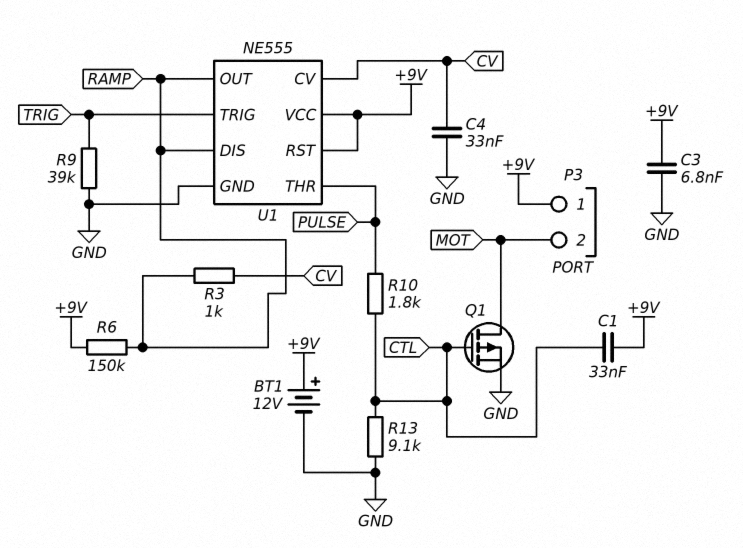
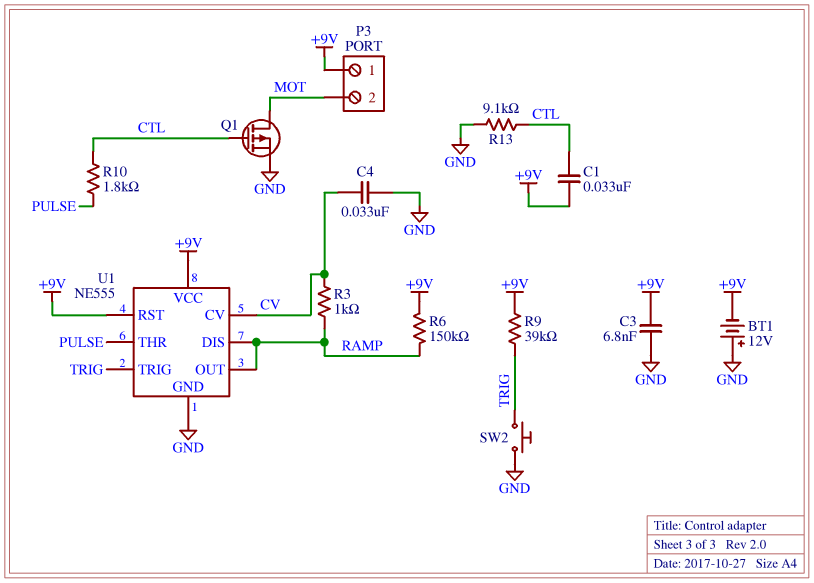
BT1: 12V (plus +9V, minus GND) -> 12V (plus GND, minus +9V)
R9: 39k (GND, TRIG) -> 39k (+9V, TRIG)
SW2: none -> button (GND, TRIG)

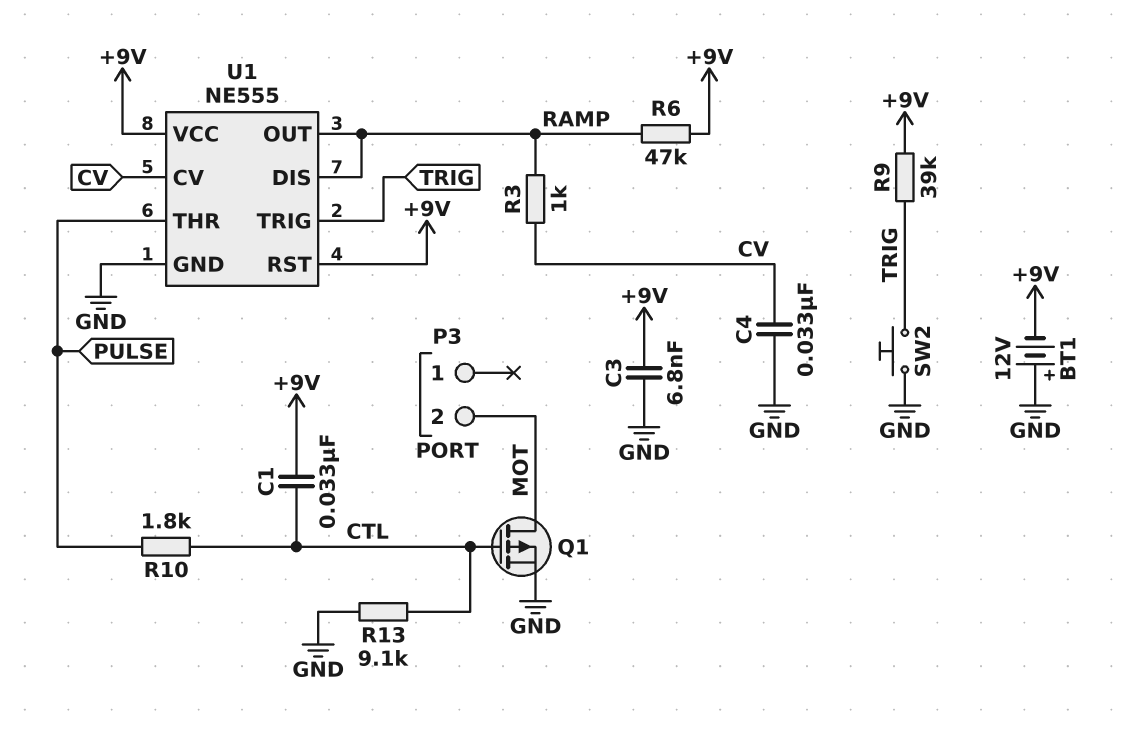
P3 pin 1: +9V -> none
R6: 150k (+9V, RAMP) -> 47k (+9V, RAMP)

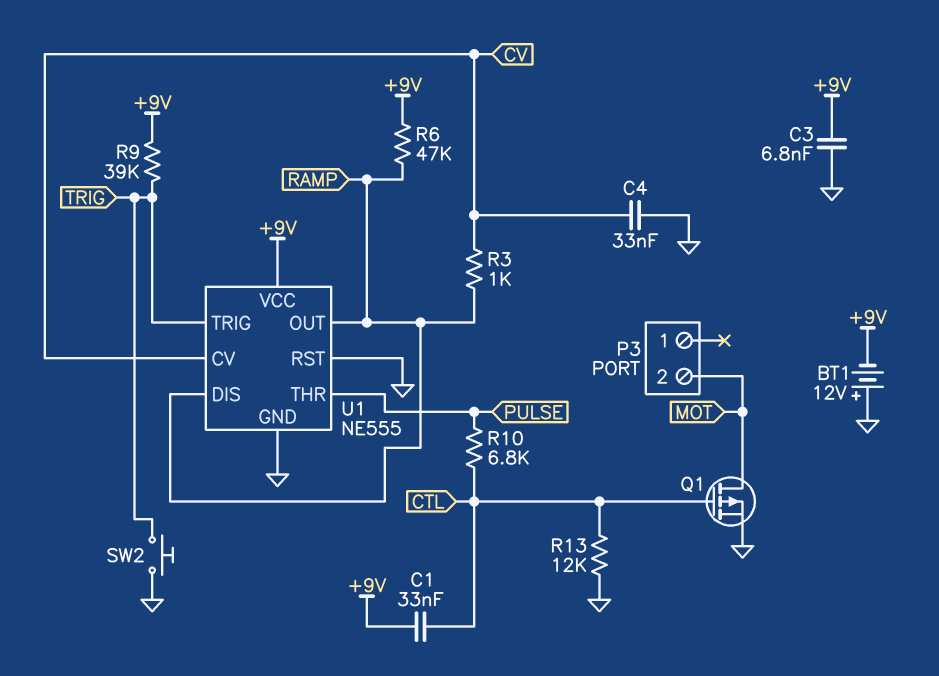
R10: 1.8k (CTL, PULSE) -> 6.8k (CTL, PULSE)
R13: 9.1k (CTL, GND) -> 12k (CTL, GND)
U1 pin RST: +9V -> GND

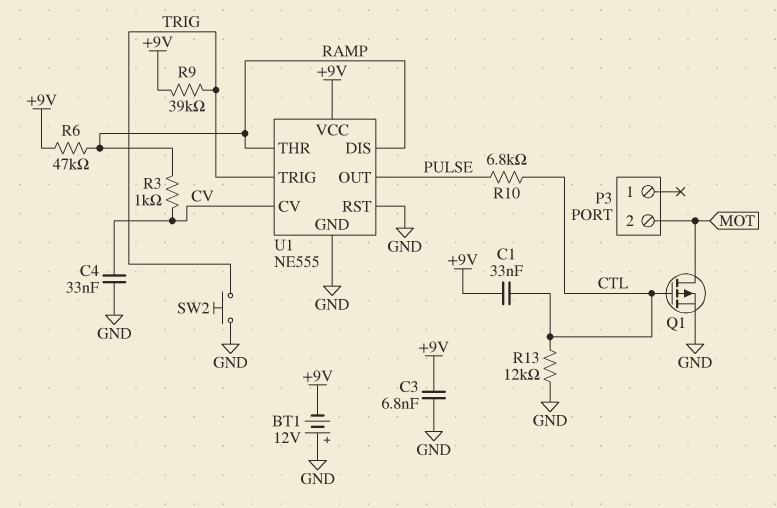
U1 pin OUT: RAMP -> PULSE
U1 pin THR: PULSE -> RAMP

